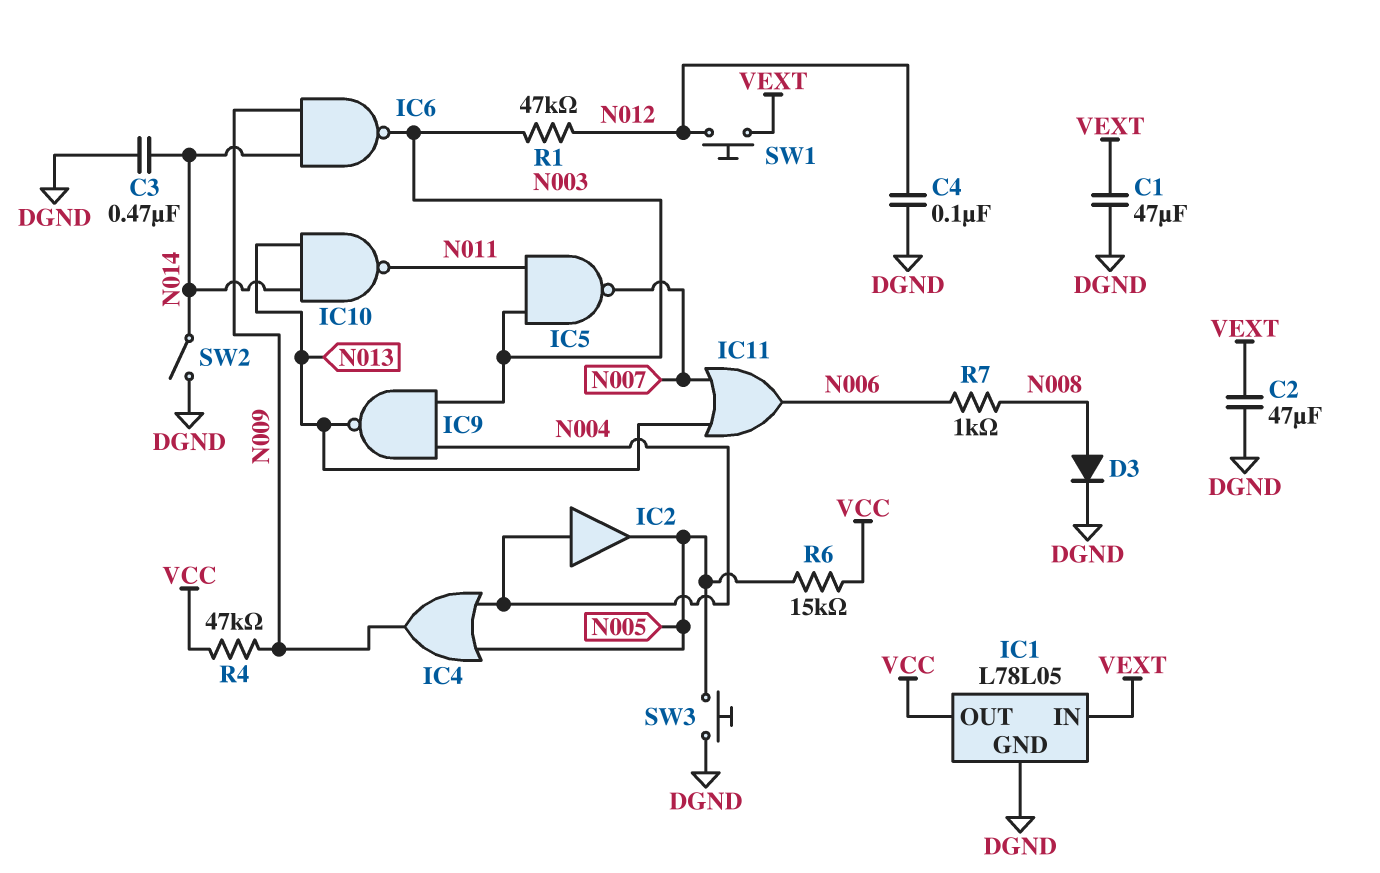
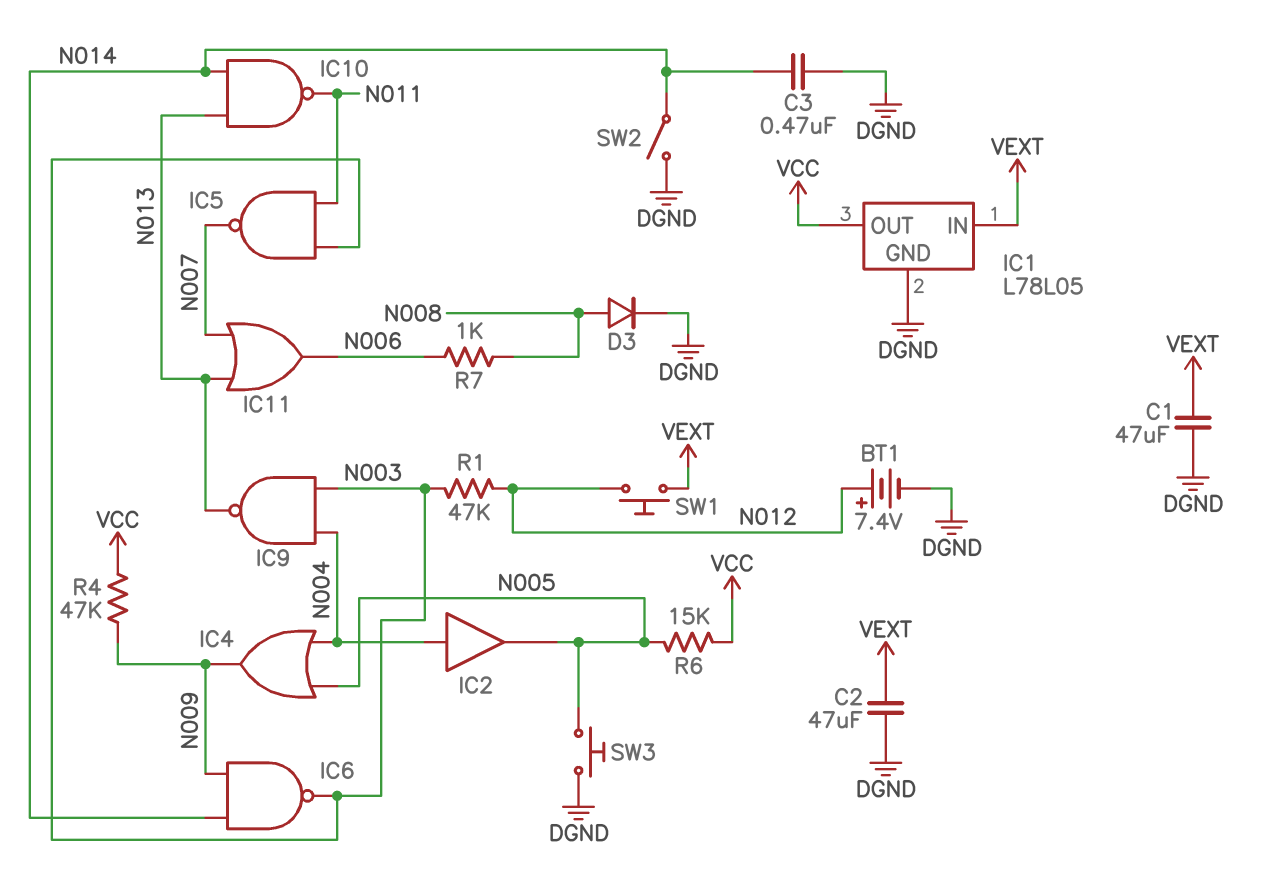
BT1: none -> 7.4V (plus N012, minus DGND)
C4: 100nF (DGND, N012) -> none

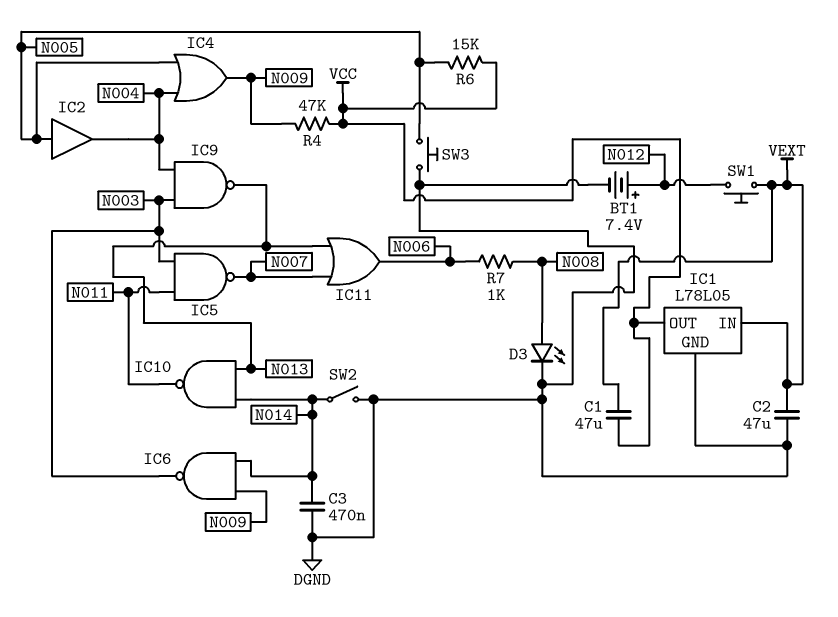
C1: 47uF (DGND, VEXT) -> 47uF (VCC, VEXT)
D3: diode (A N008, K DGND) -> LED (A N008, K DGND)
IC2: buffer (in N004, out N005) -> buffer (in N005, out N004)
R1: 47k (N003, N012) -> none

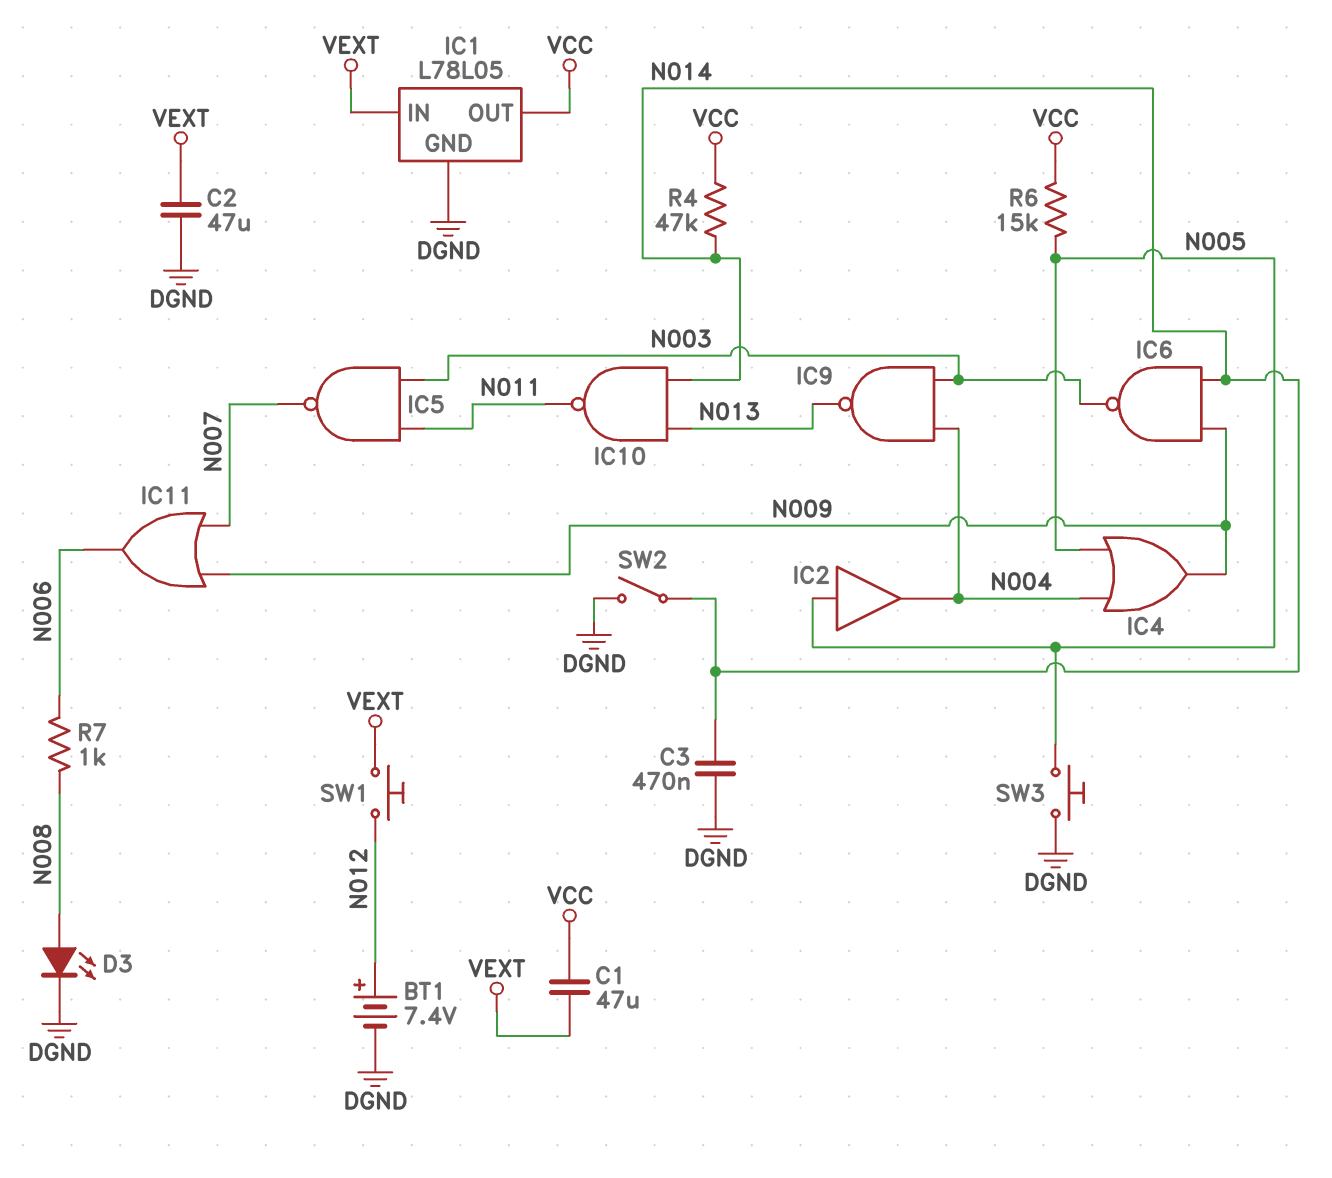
IC11: OR (in N007, in N013, out N006) -> OR (in N007, in N009, out N006)
R4: 47k (N009, VCC) -> 47k (N014, VCC)

